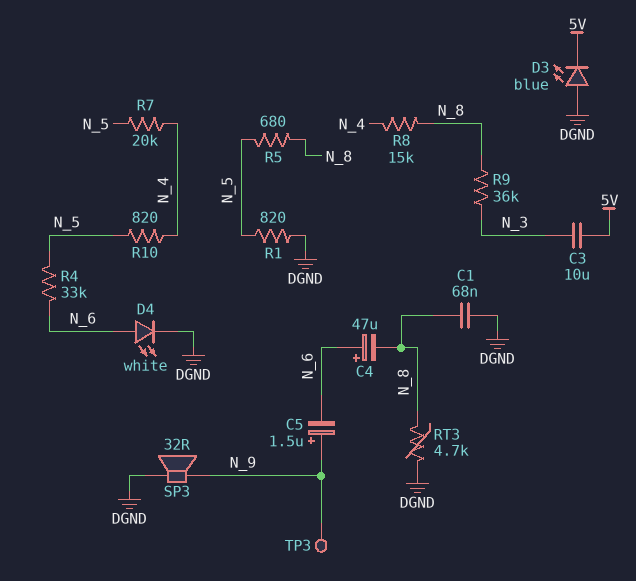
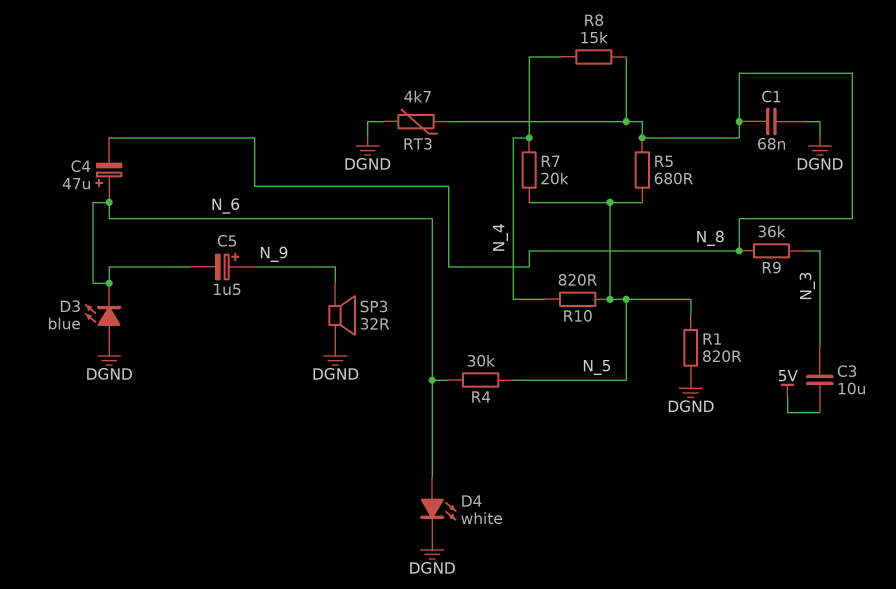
D3: LED blue (A DGND, K 5V) -> LED blue (A DGND, K N_6)
R4: 33k (N_5, N_6) -> 30k (N_5, N_6)
TP3: test point (N_9) -> none

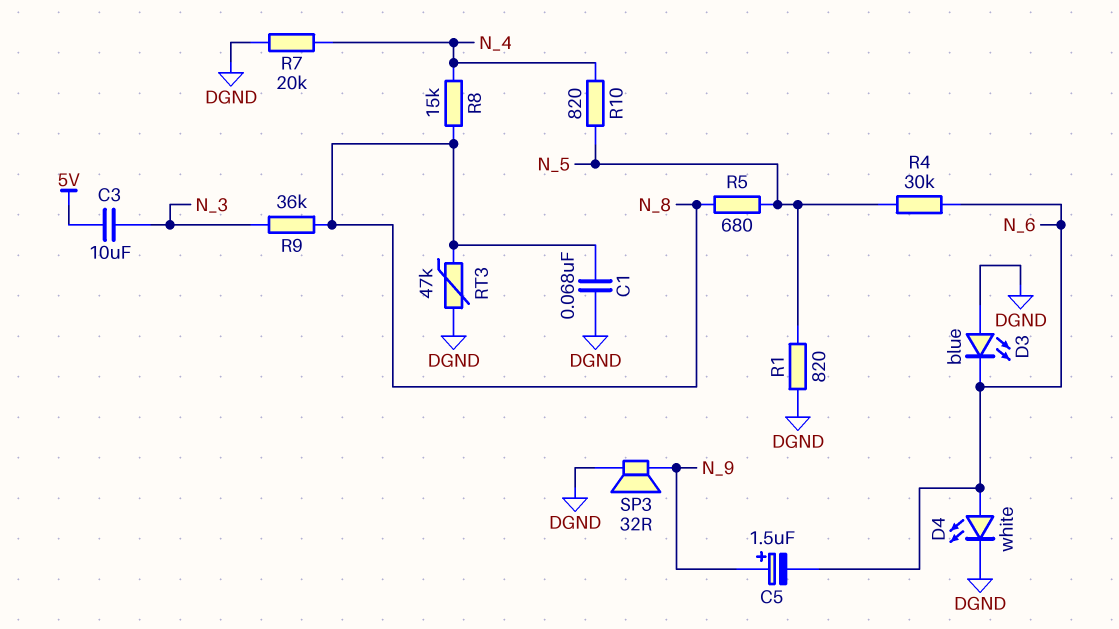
C4: 47uF (plus N_6, minus N_8) -> none
R7: 20k (N_4, N_5) -> 20k (DGND, N_4)
RT3: 4.7k (DGND, N_8) -> 47k (DGND, N_8)

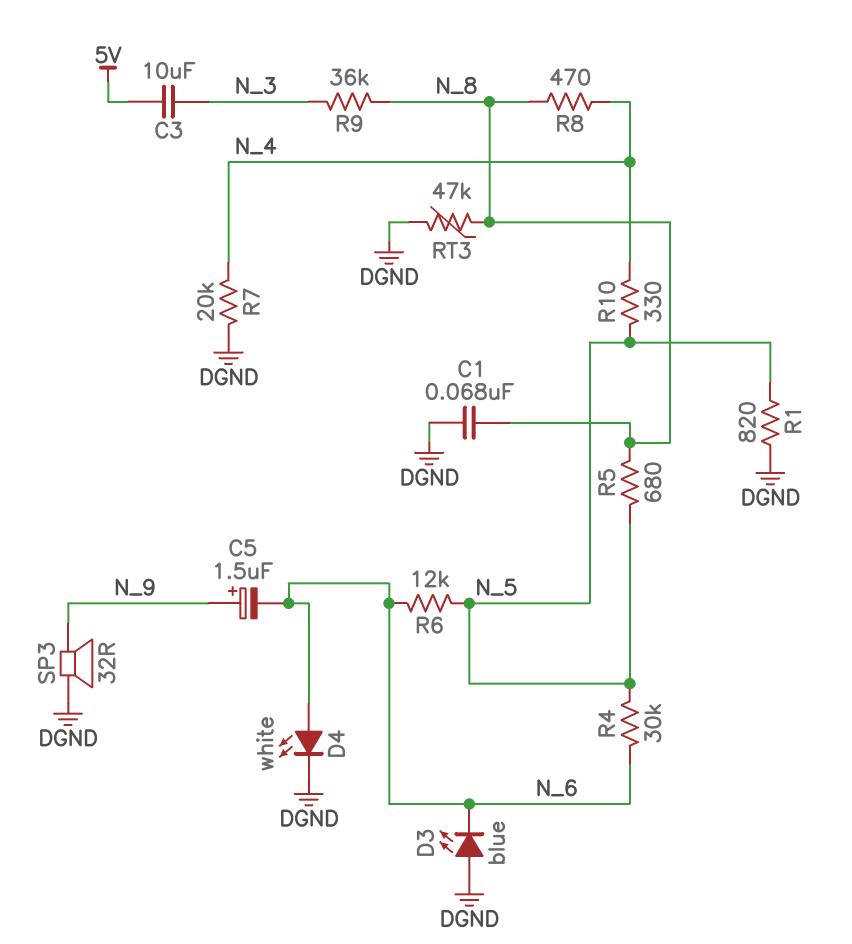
R6: none -> 12k (N_5, N_6)
R8: 15k (N_4, N_8) -> 470 (N_4, N_8)
R10: 820 (N_4, N_5) -> 330 (N_4, N_5)

